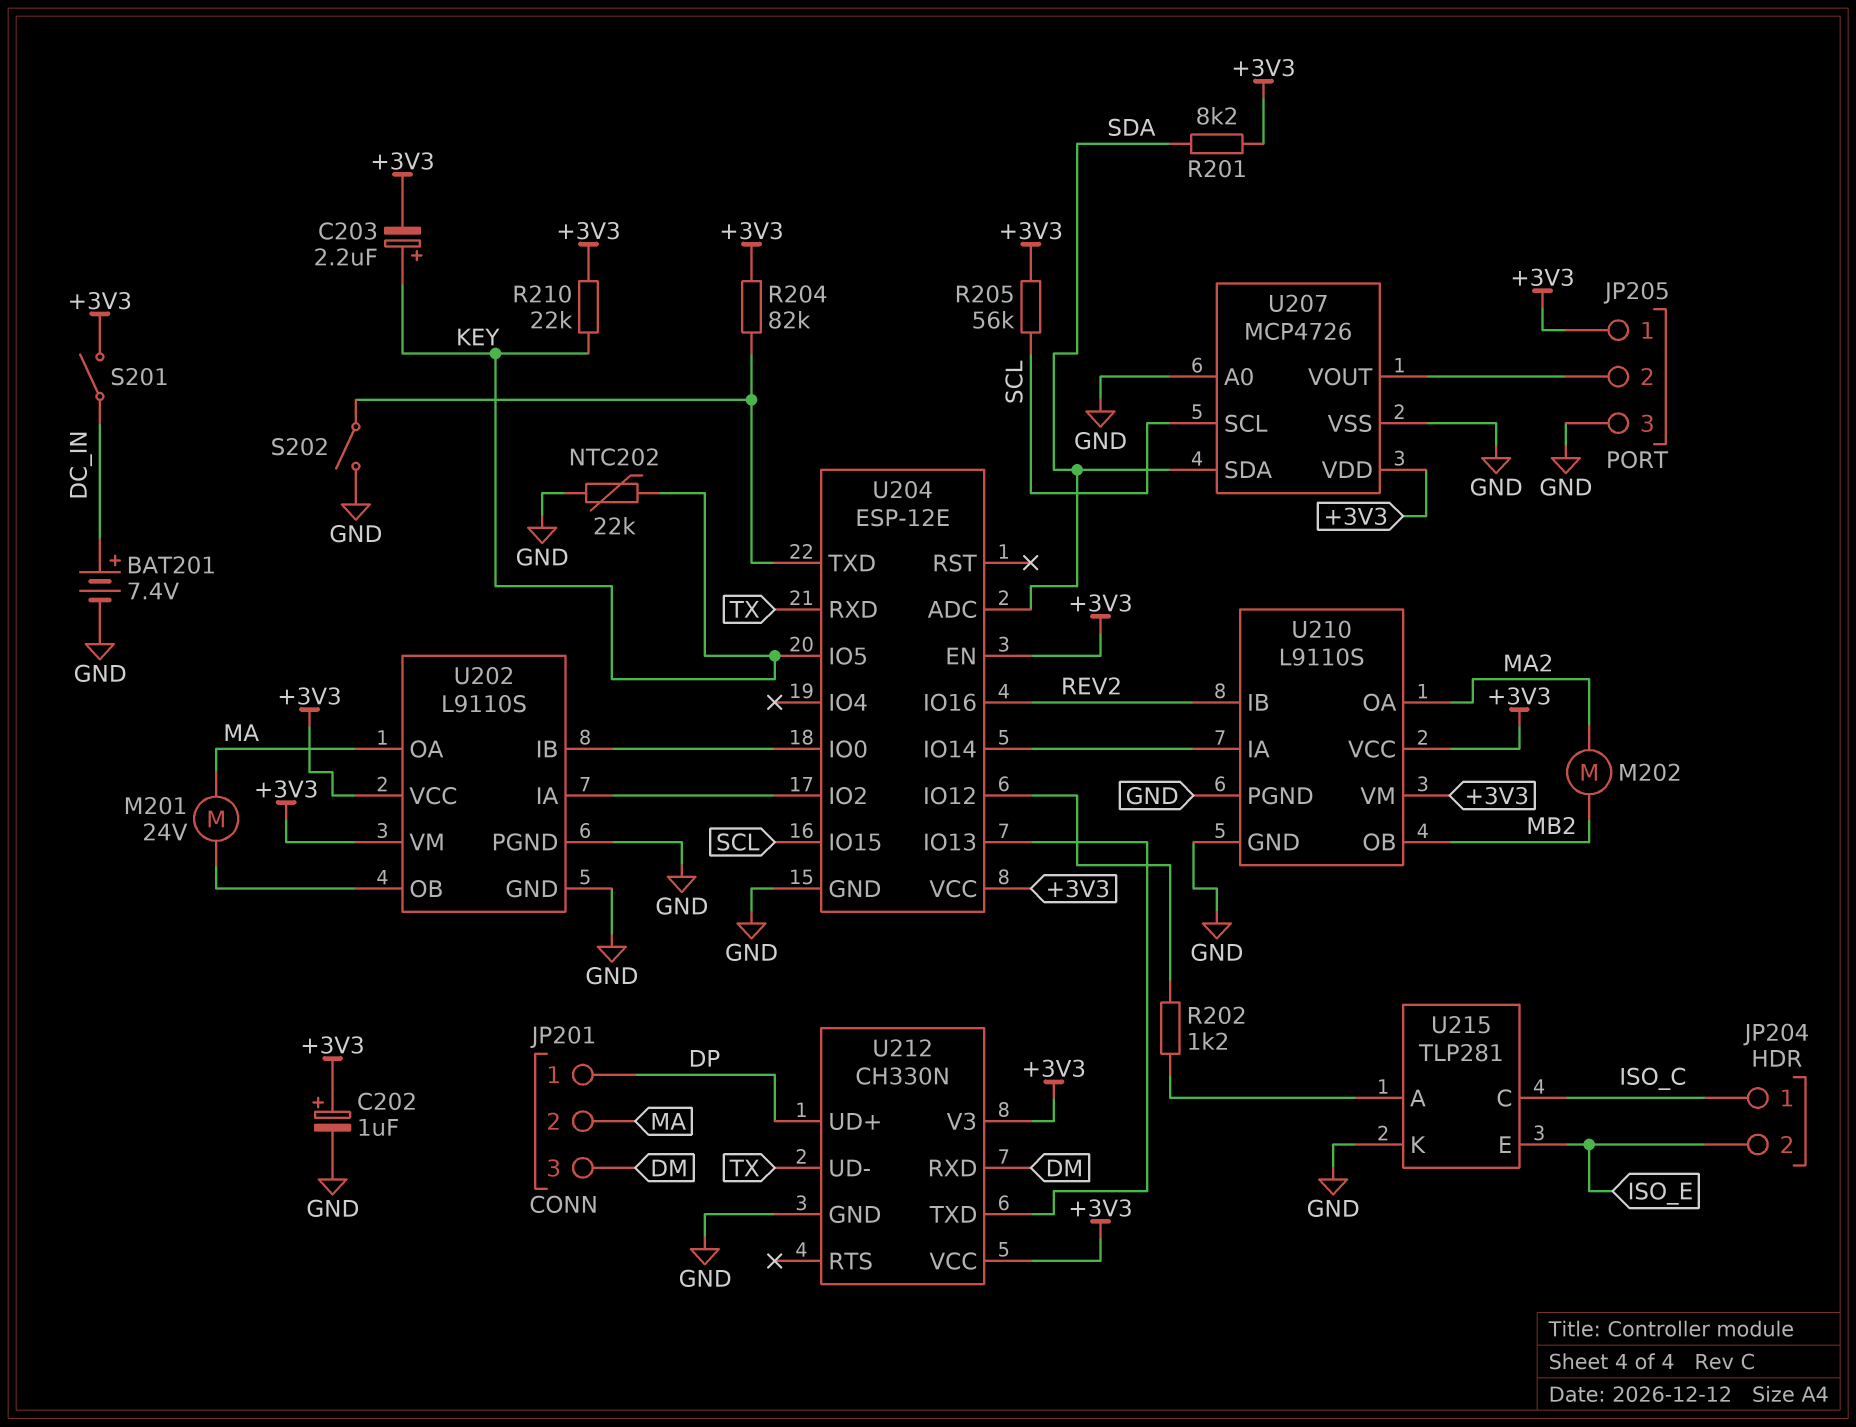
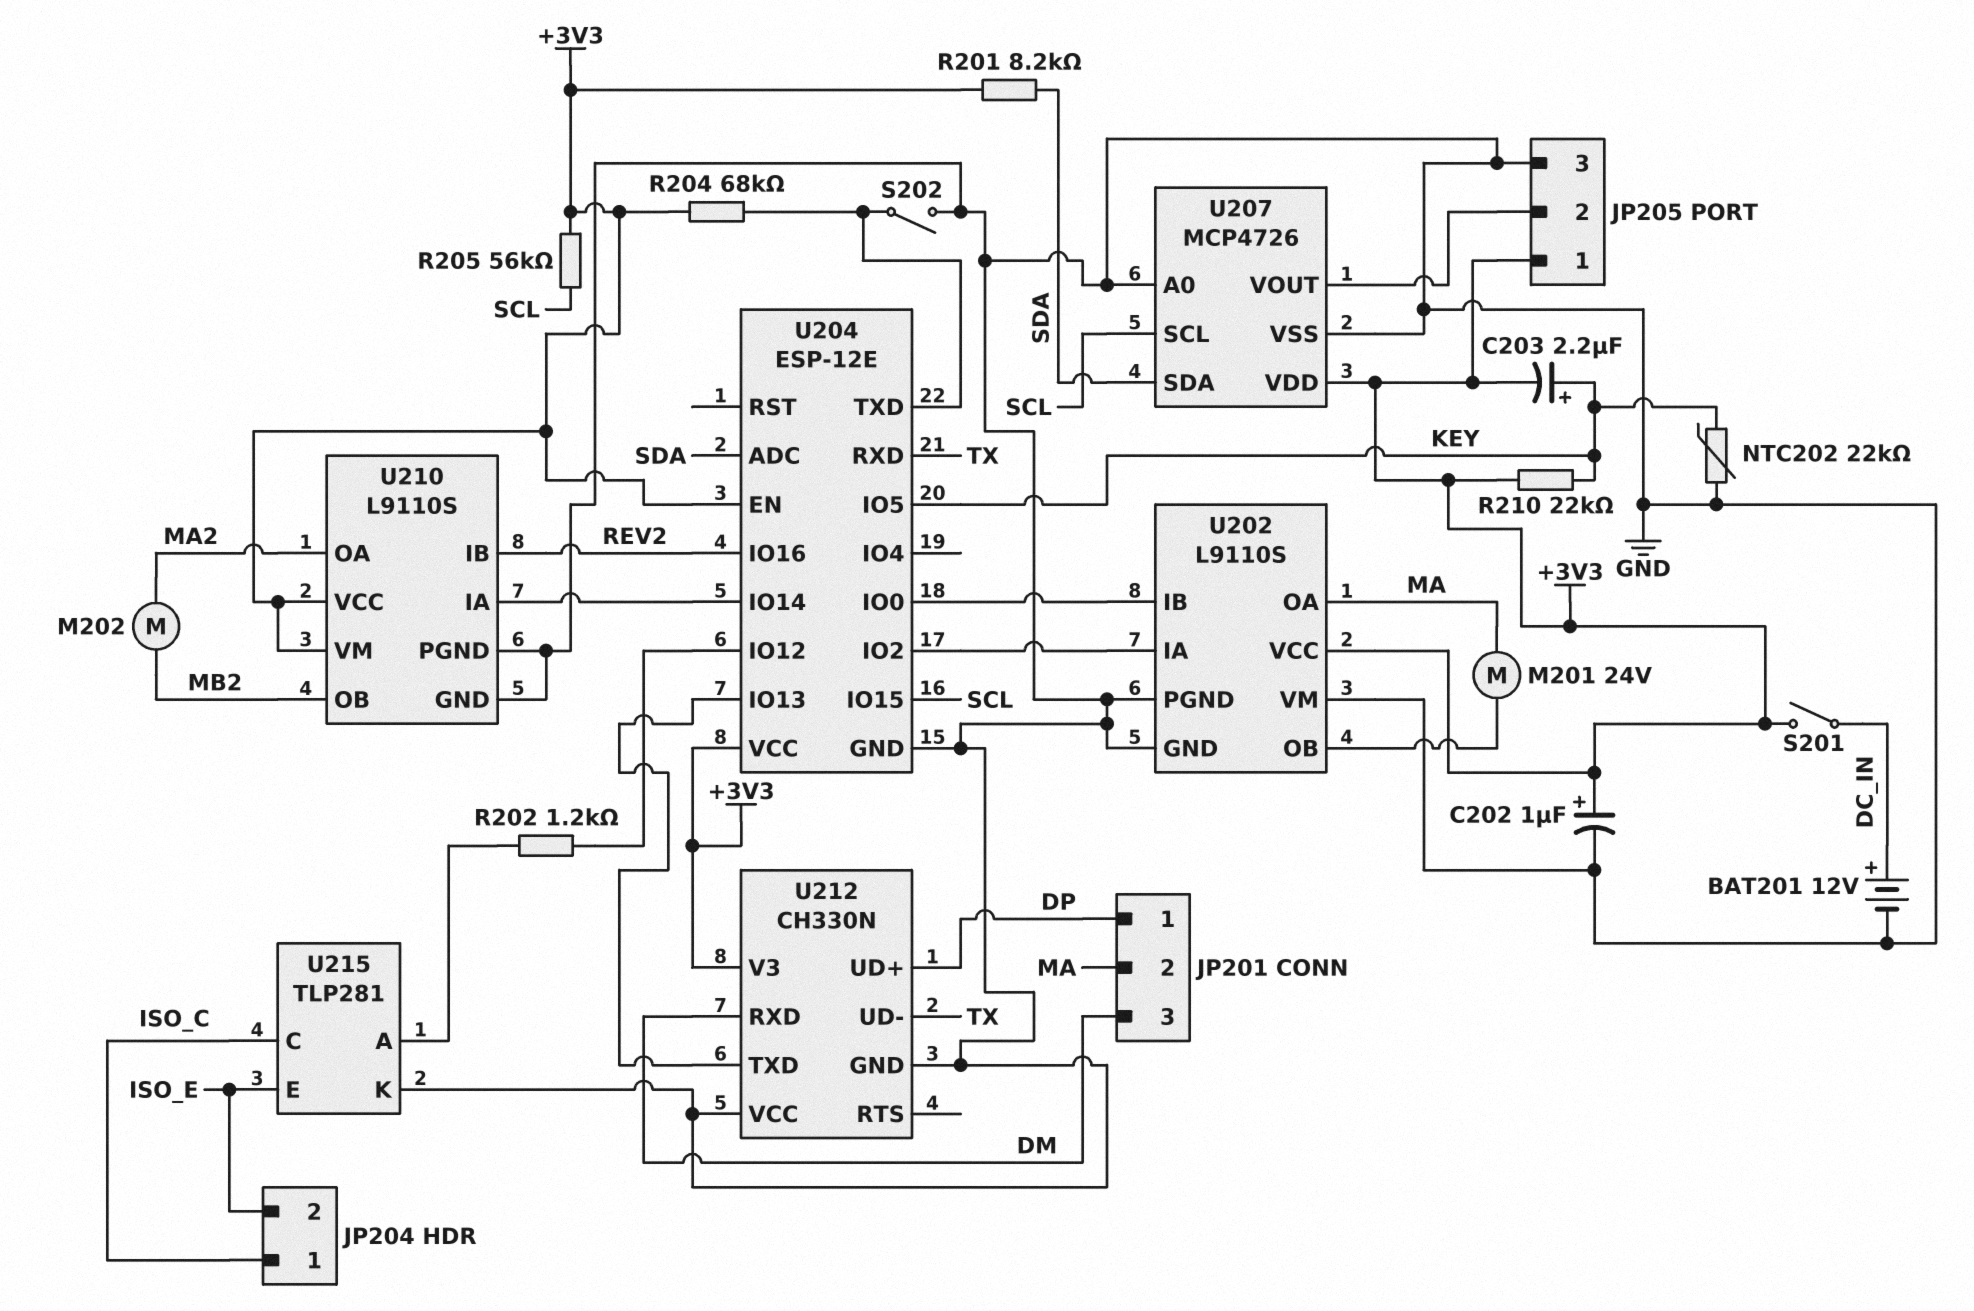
BAT201: 7.4V (plus DC_IN, minus GND) -> 12V (plus DC_IN, minus GND)
R204: 82k (+3V3, U204/TXD) -> 68k (+3V3, U204/TXD)
U202 pin VM: +3V3 -> GND
U212 pin VCC: +3V3 -> GND

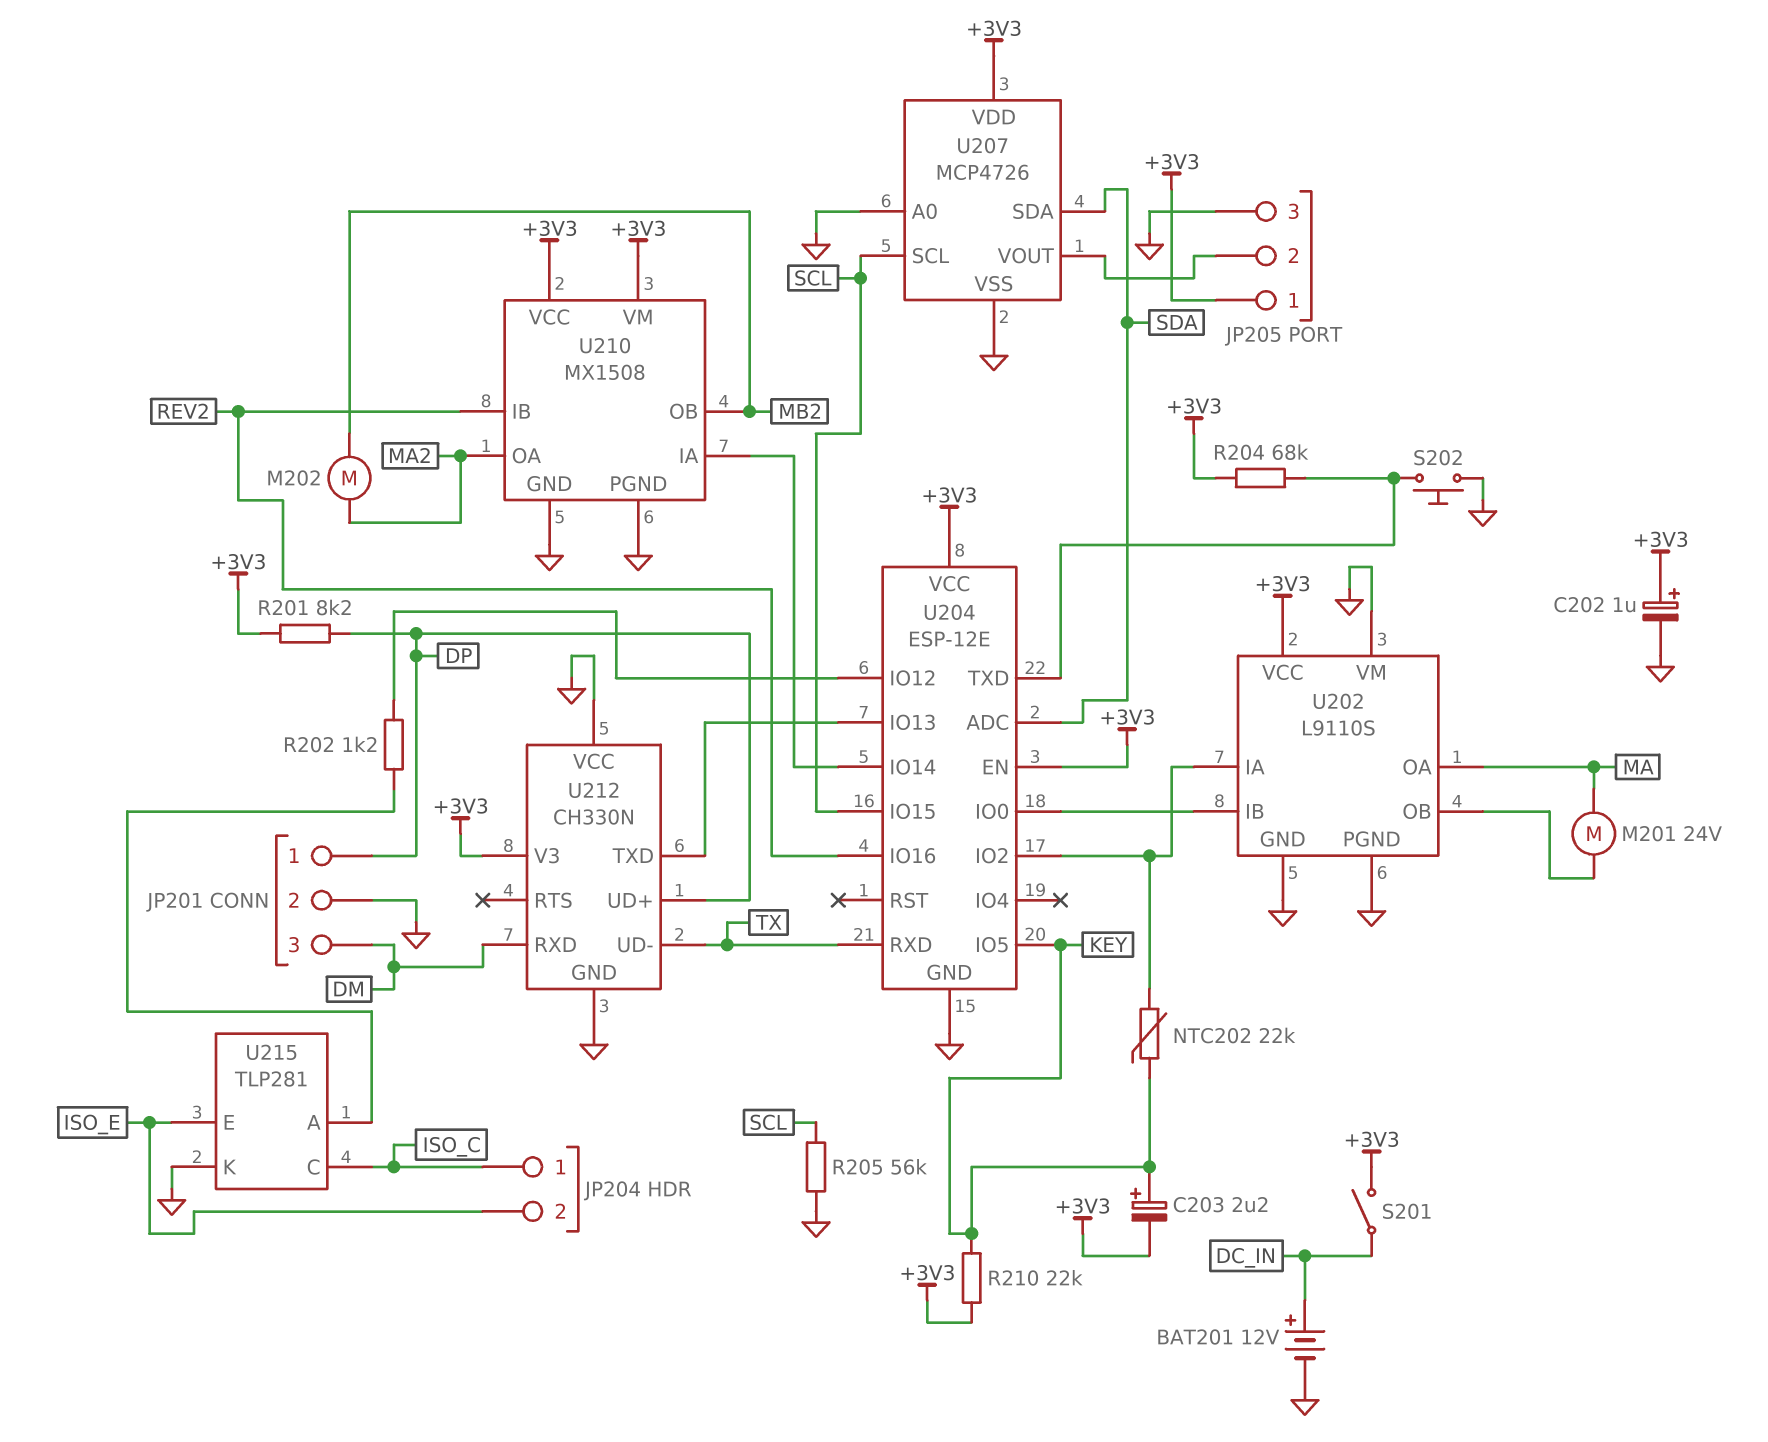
JP201 pin 2: MA -> GND
NTC202: 22k (GND, KEY) -> 22k (KEY, U202/IA)
R201: 8.2k (+3V3, SDA) -> 8.2k (+3V3, DP)
R205: 56k (+3V3, SCL) -> 56k (GND, SCL)
S202: switch (GND, U204/TXD) -> button (GND, U204/TXD)
U210: L9110S -> MX1508

